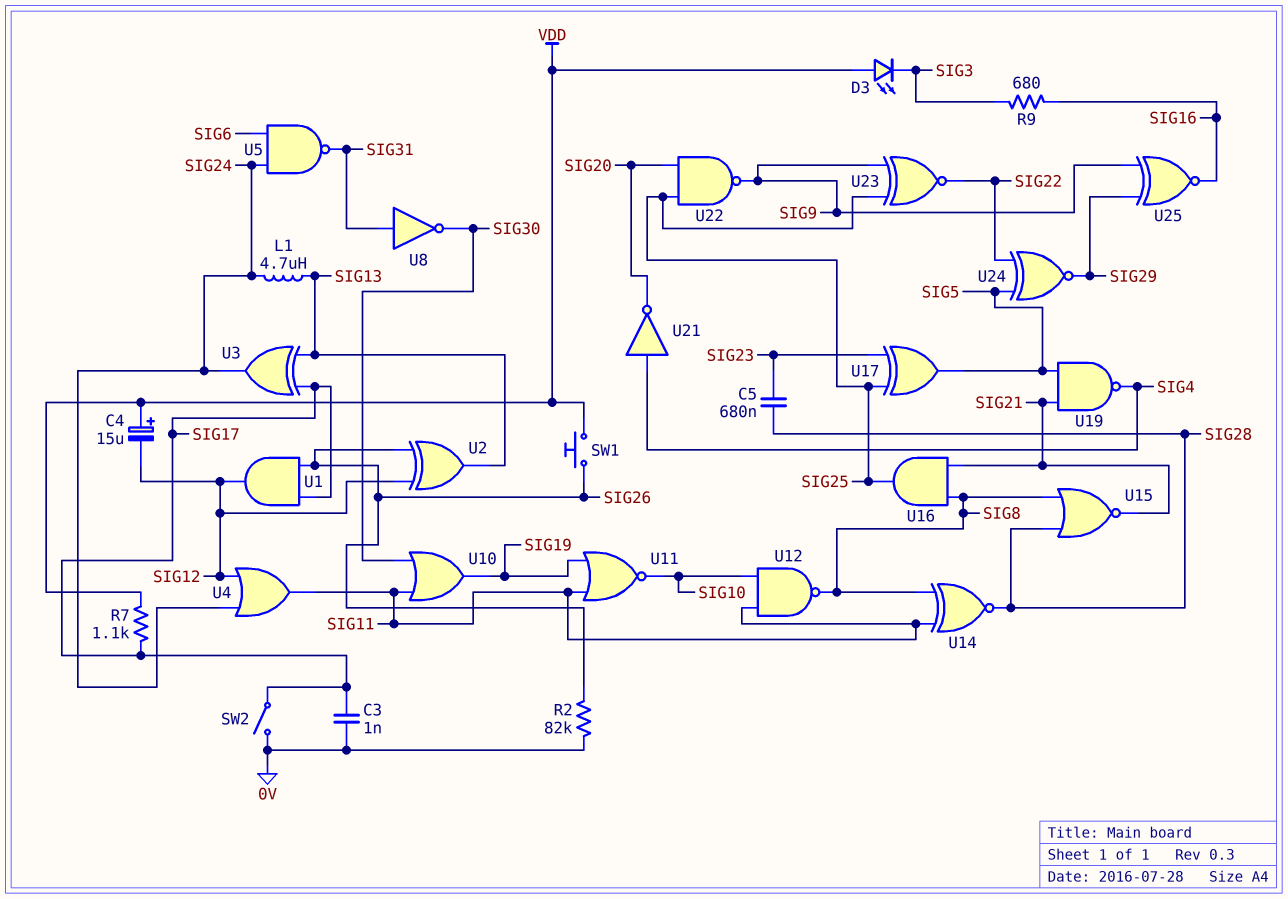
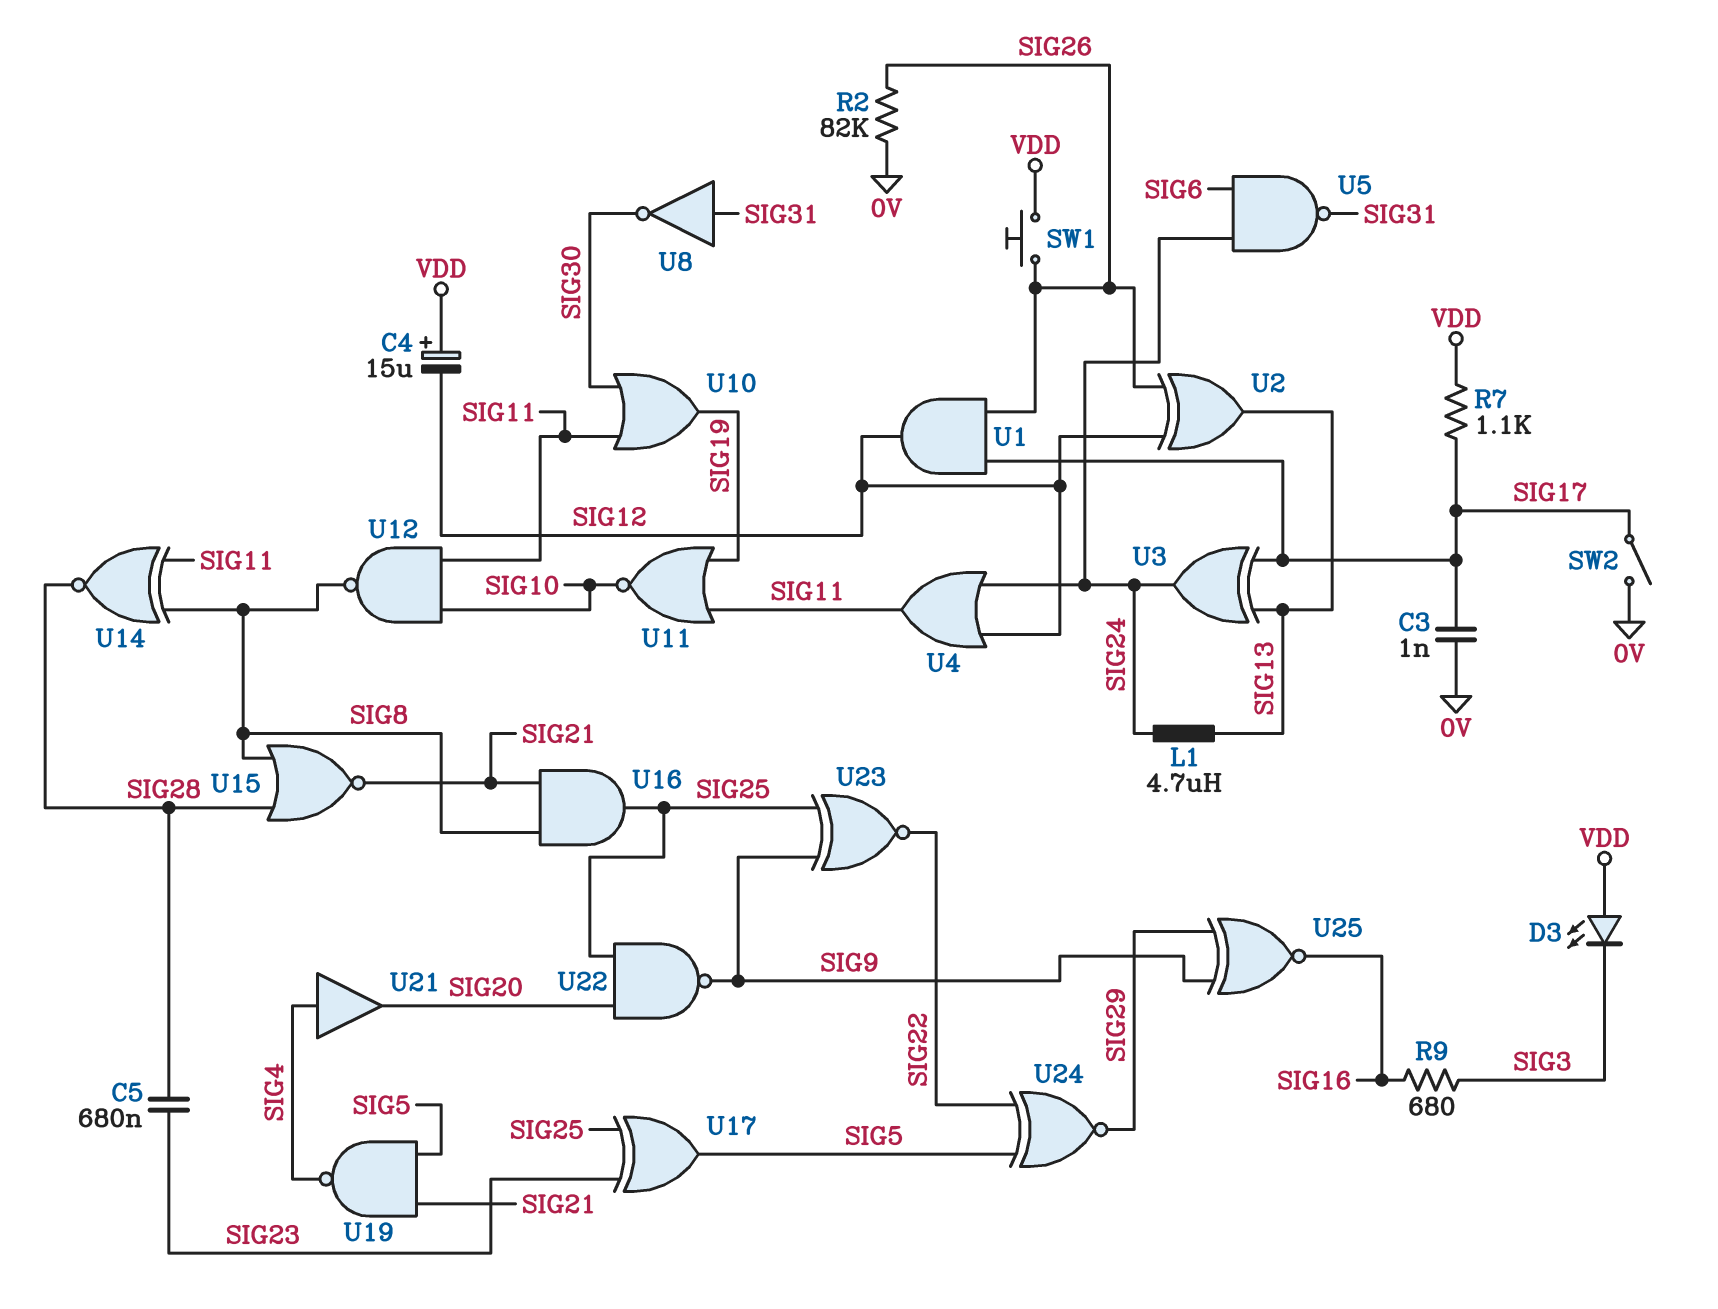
U21: NOT (in SIG4, out SIG20) -> buffer (in SIG4, out SIG20)

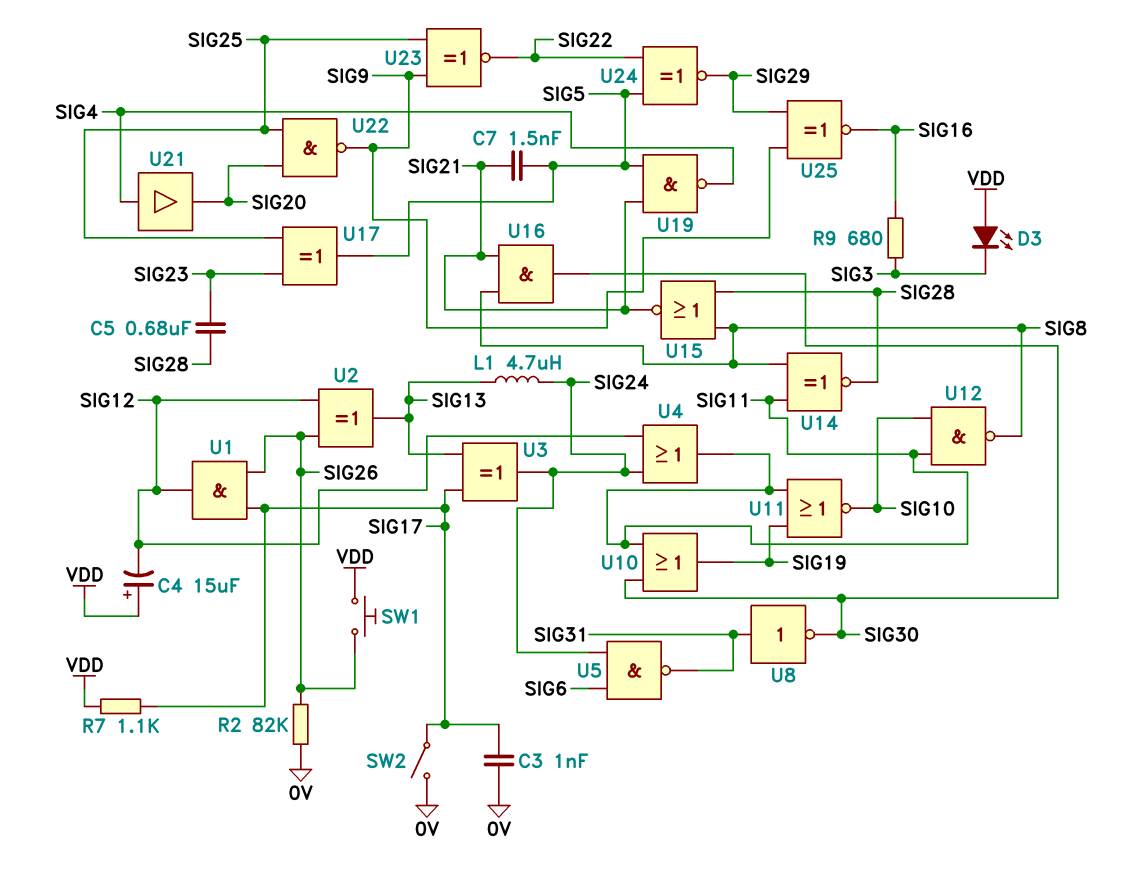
C7: none -> 1.5nF (SIG5, SIG21)
U16: AND (in SIG8, in SIG21, out SIG25) -> AND (in SIG8, in SIG21, out SIG30)

